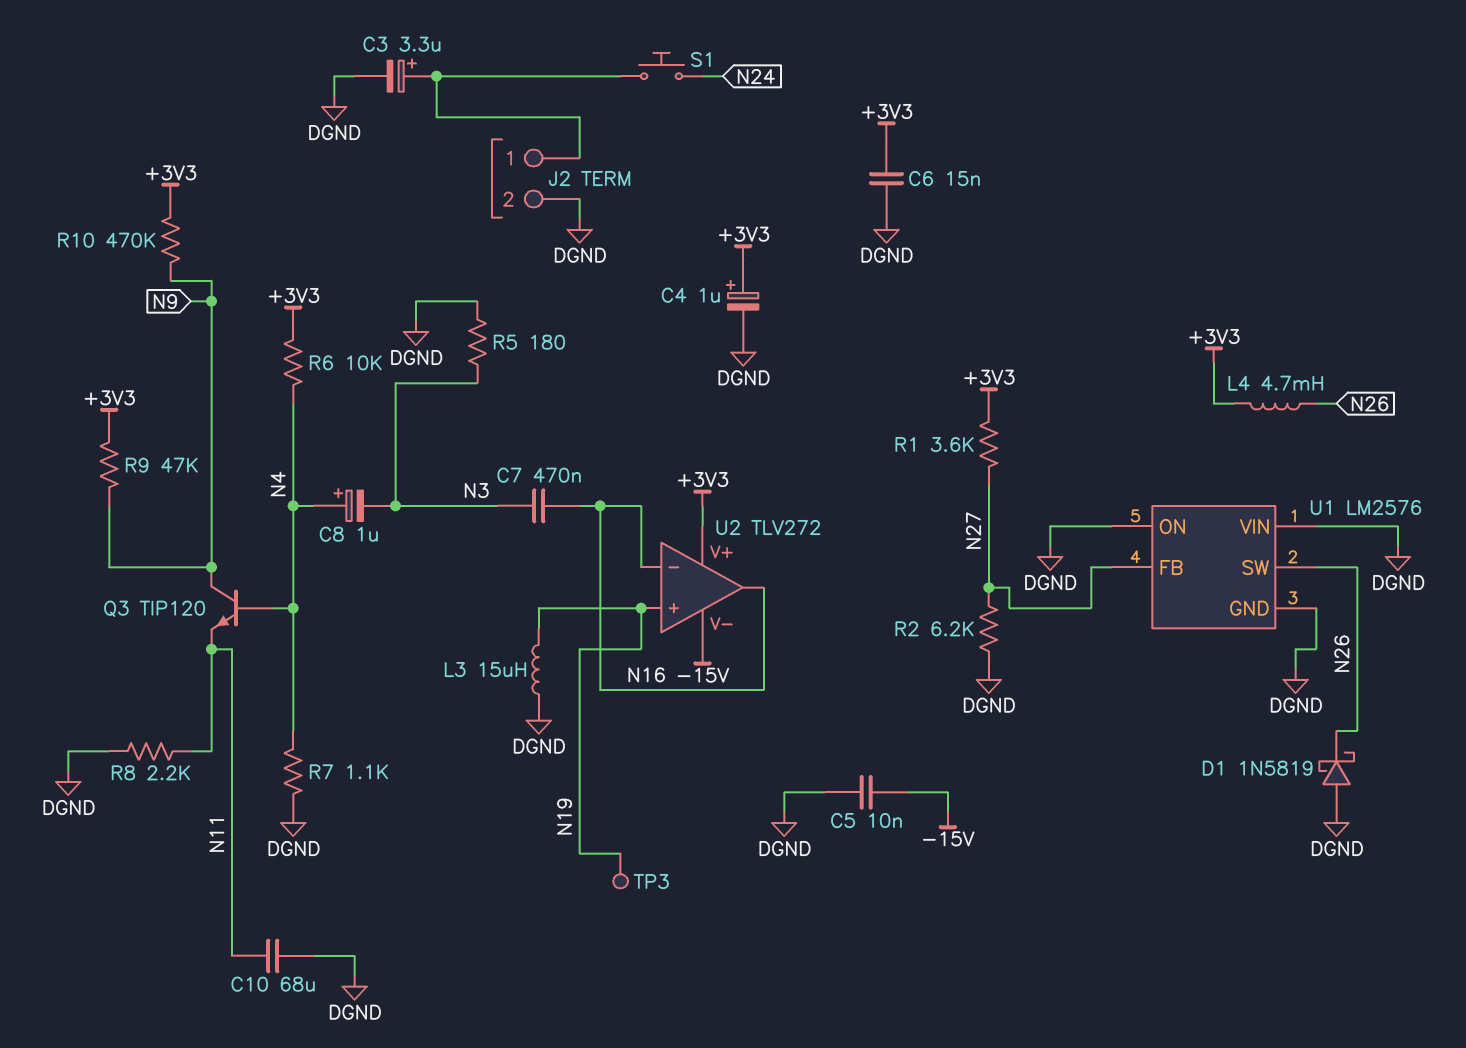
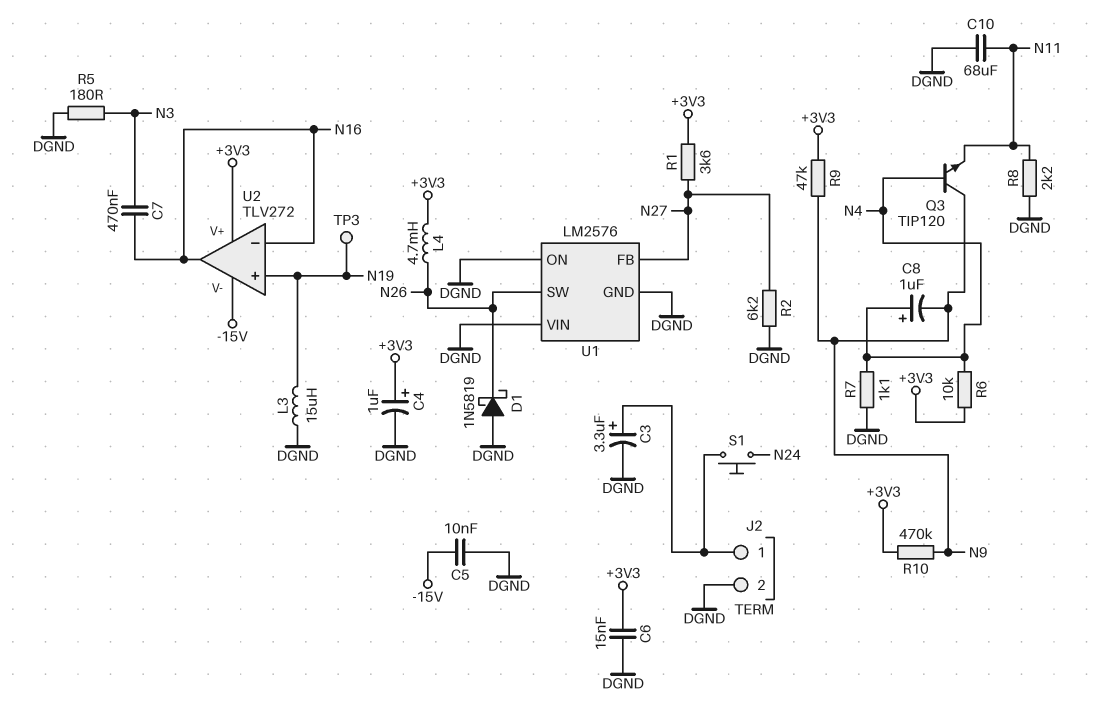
C8: 1uF (plus N4, minus N3) -> 1uF (plus N4, minus N9)

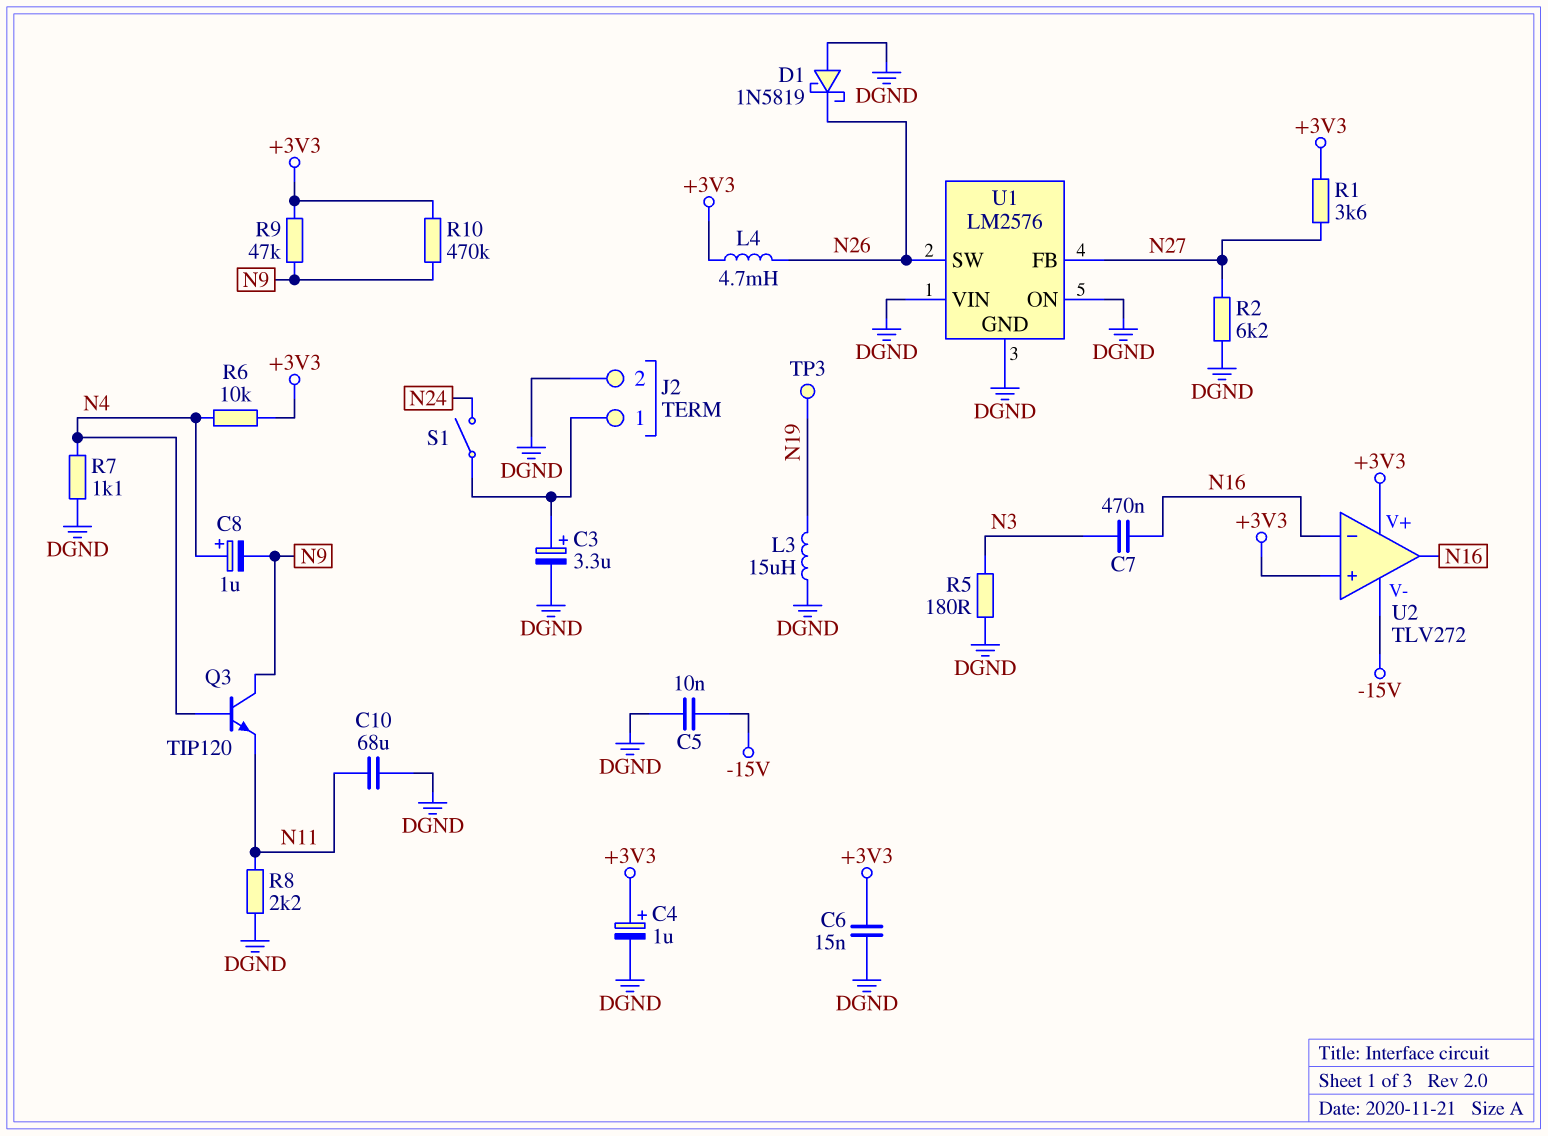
S1: button (J2/1, N24) -> switch (J2/1, N24)
U2 pin in+: N19 -> +3V3

